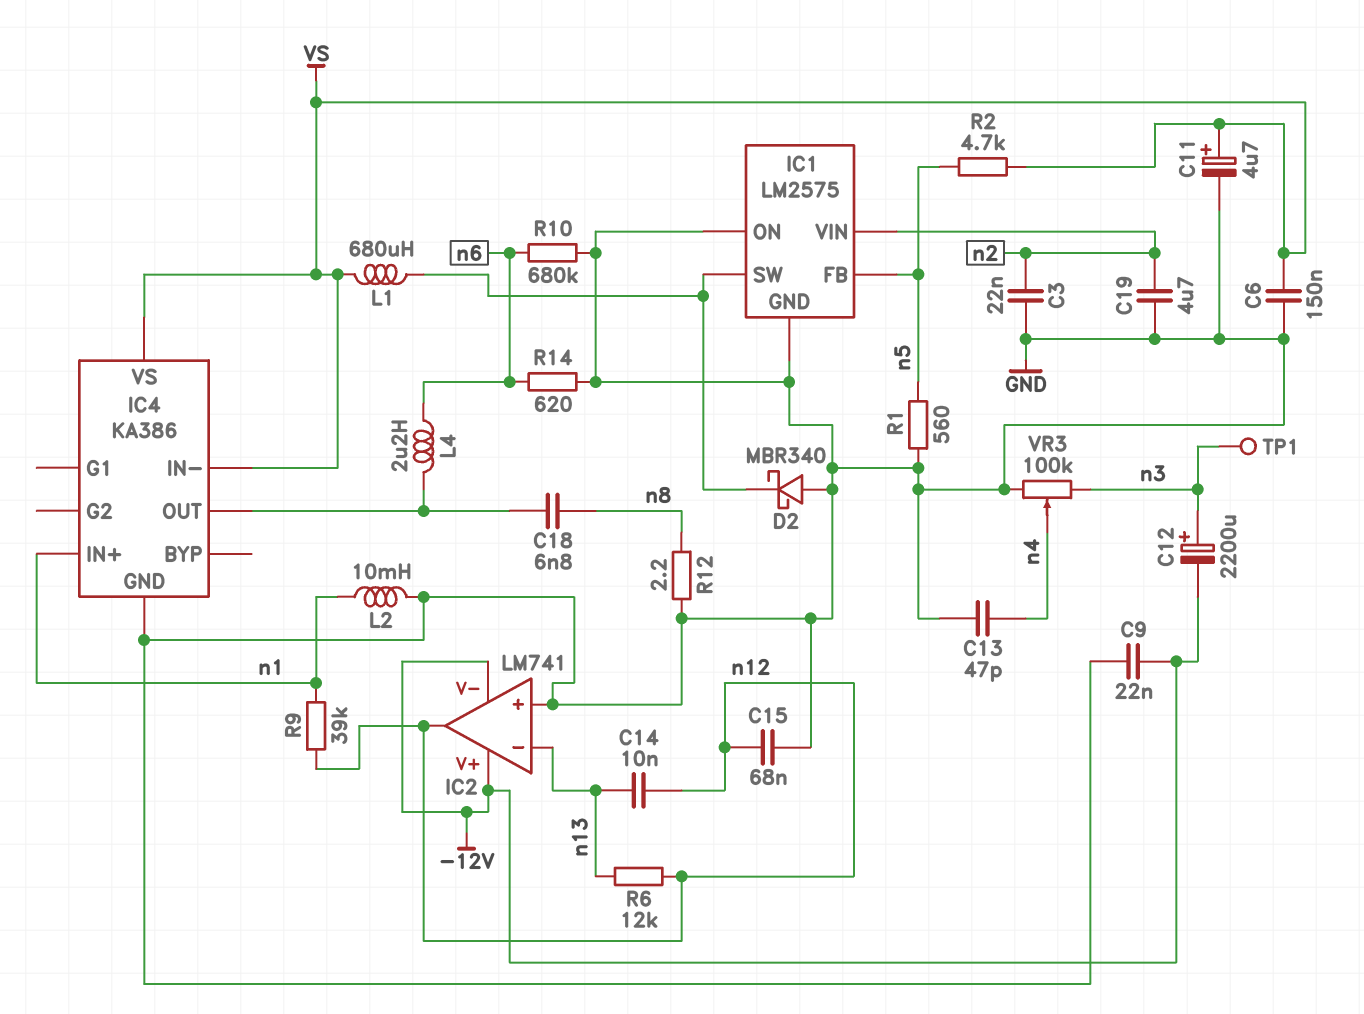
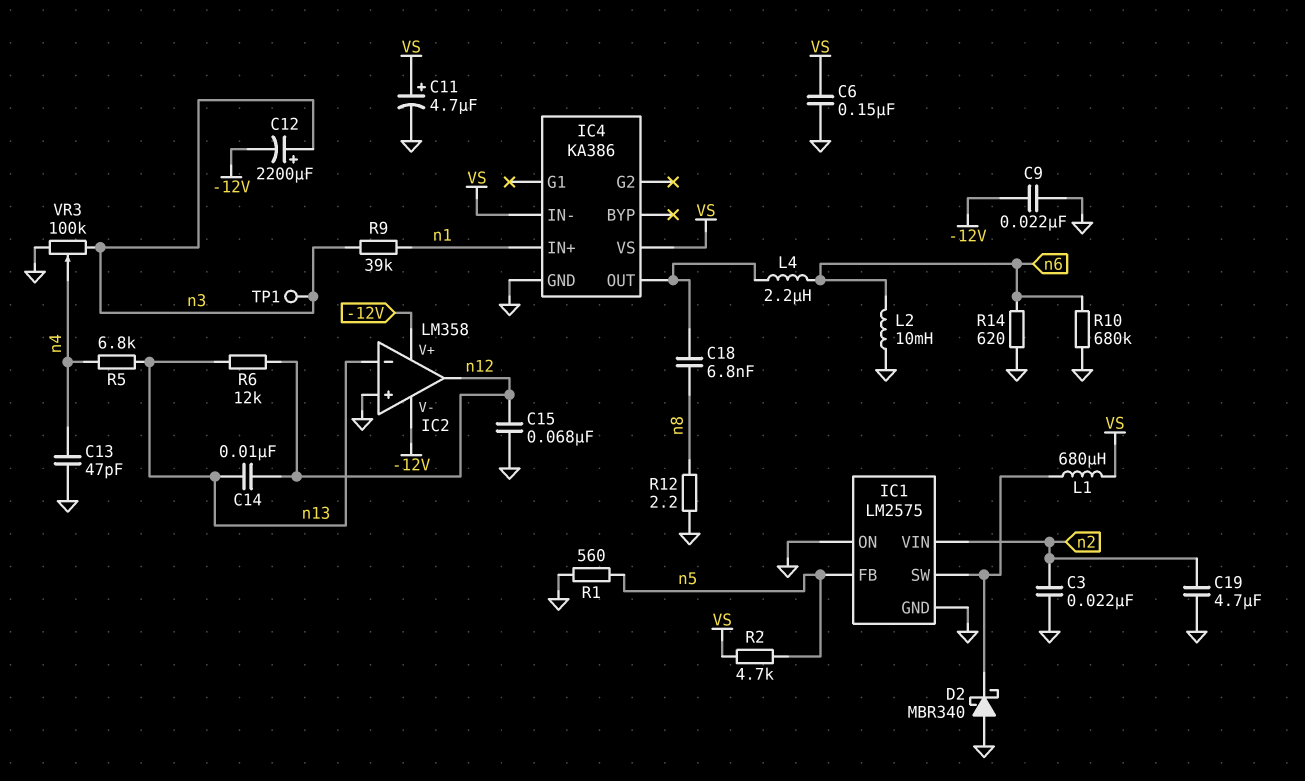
IC2: LM741 -> LM358
L2: 10mH (GND, n1) -> 10mH (GND, n6)
R5: none -> 6.8k (n4, n13)
R9: 39k (n1, n12) -> 39k (n1, n3)

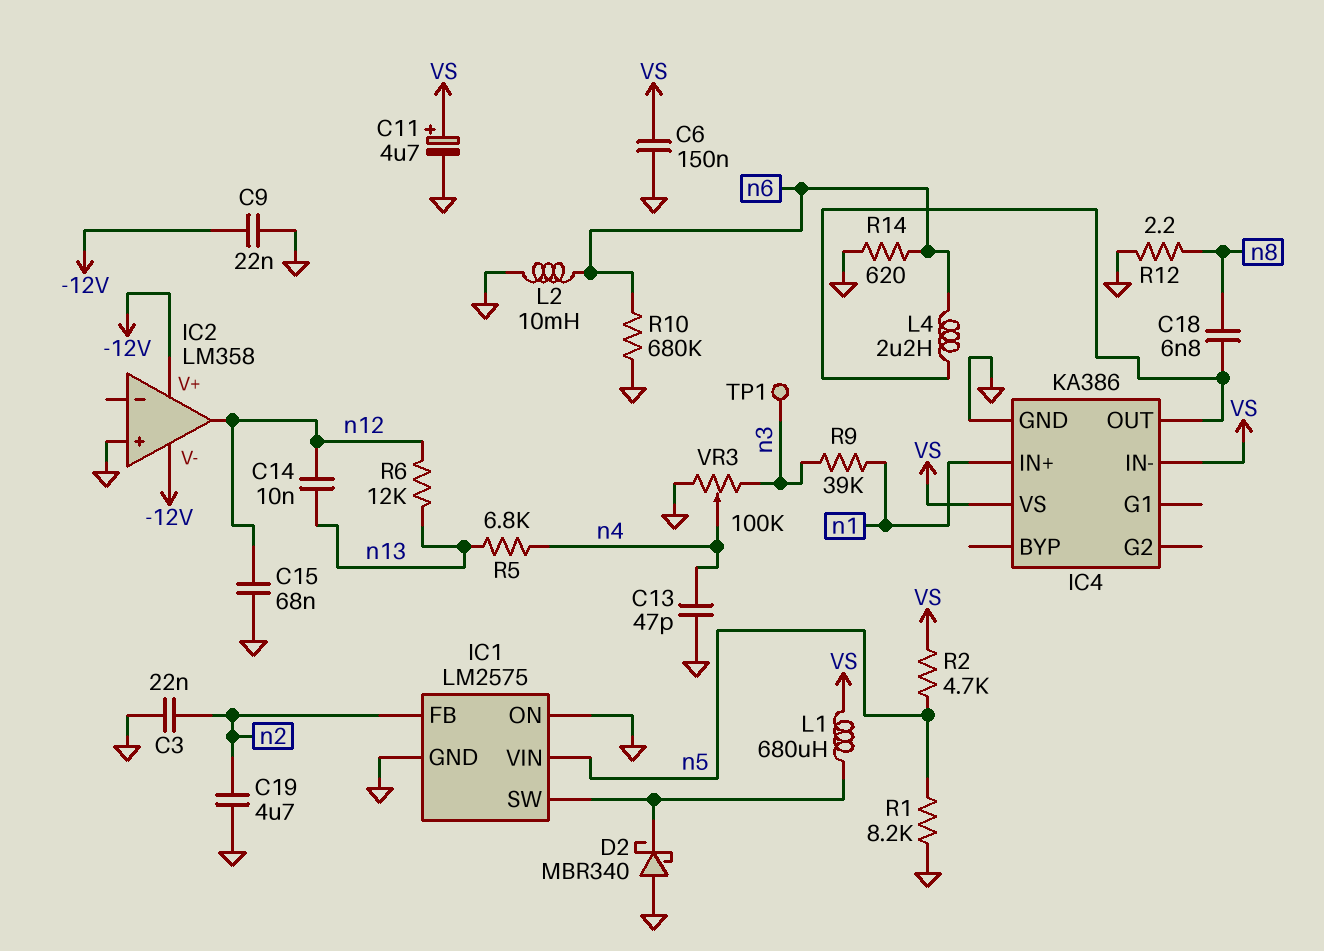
C12: 2200uF (plus n3, minus -12V) -> none
IC1 pin FB: n5 -> n2
IC1 pin VIN: n2 -> n5
IC2 pin in-: n13 -> none
R1: 560 (GND, n5) -> 8.2k (GND, n5)

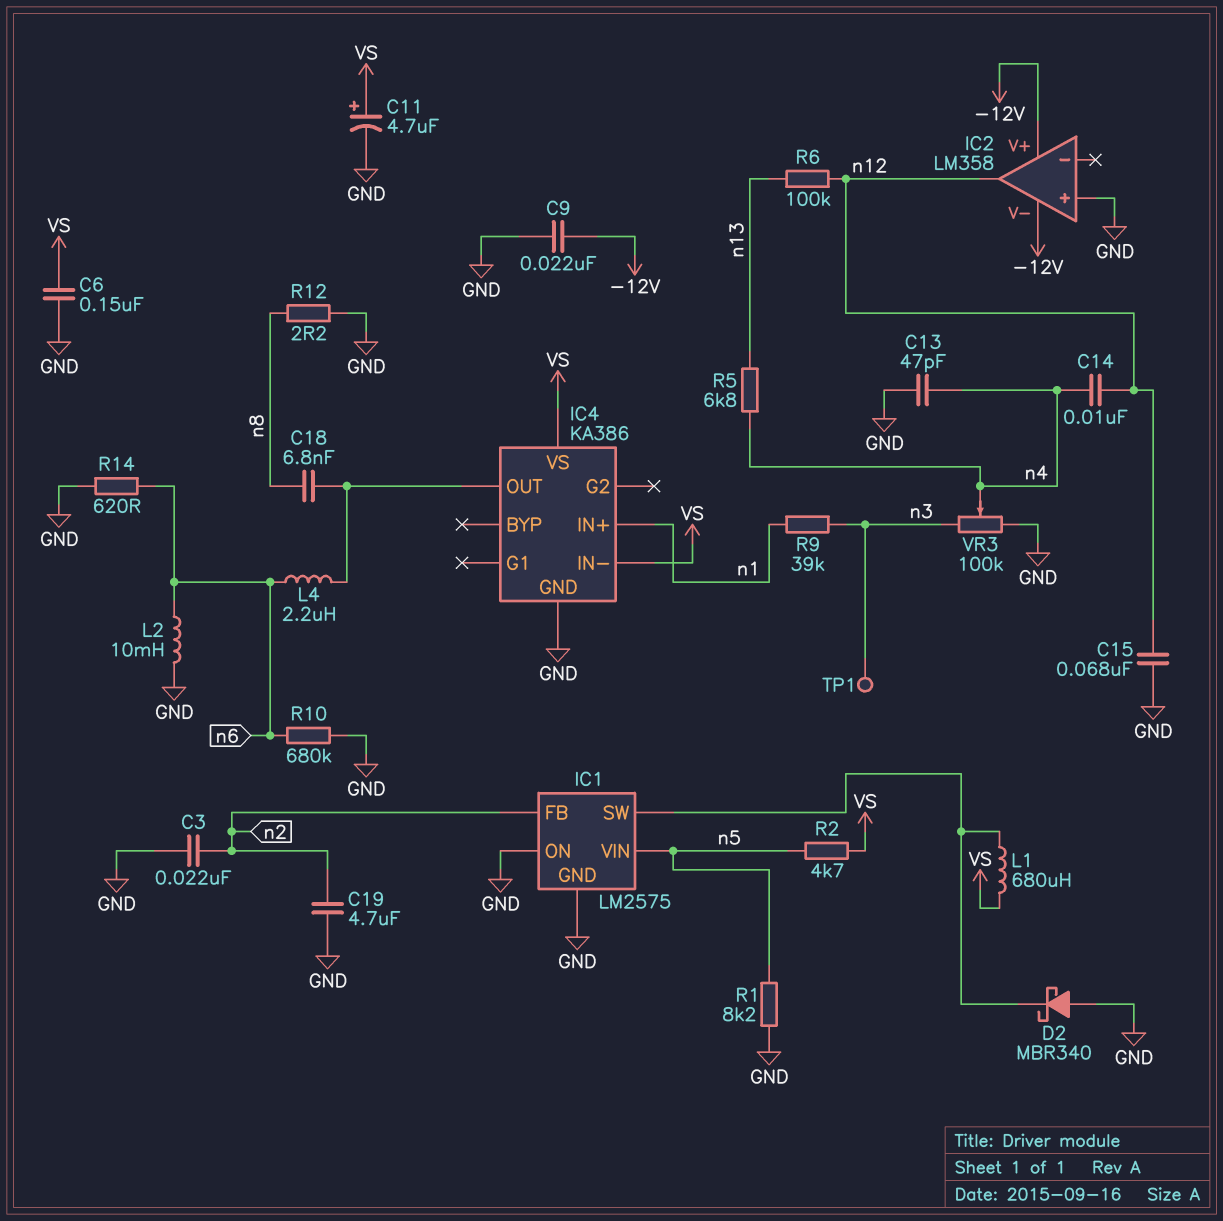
C14: 10nF (n12, n13) -> 10nF (n4, n12)
R6: 12k (n12, n13) -> 100k (n12, n13)

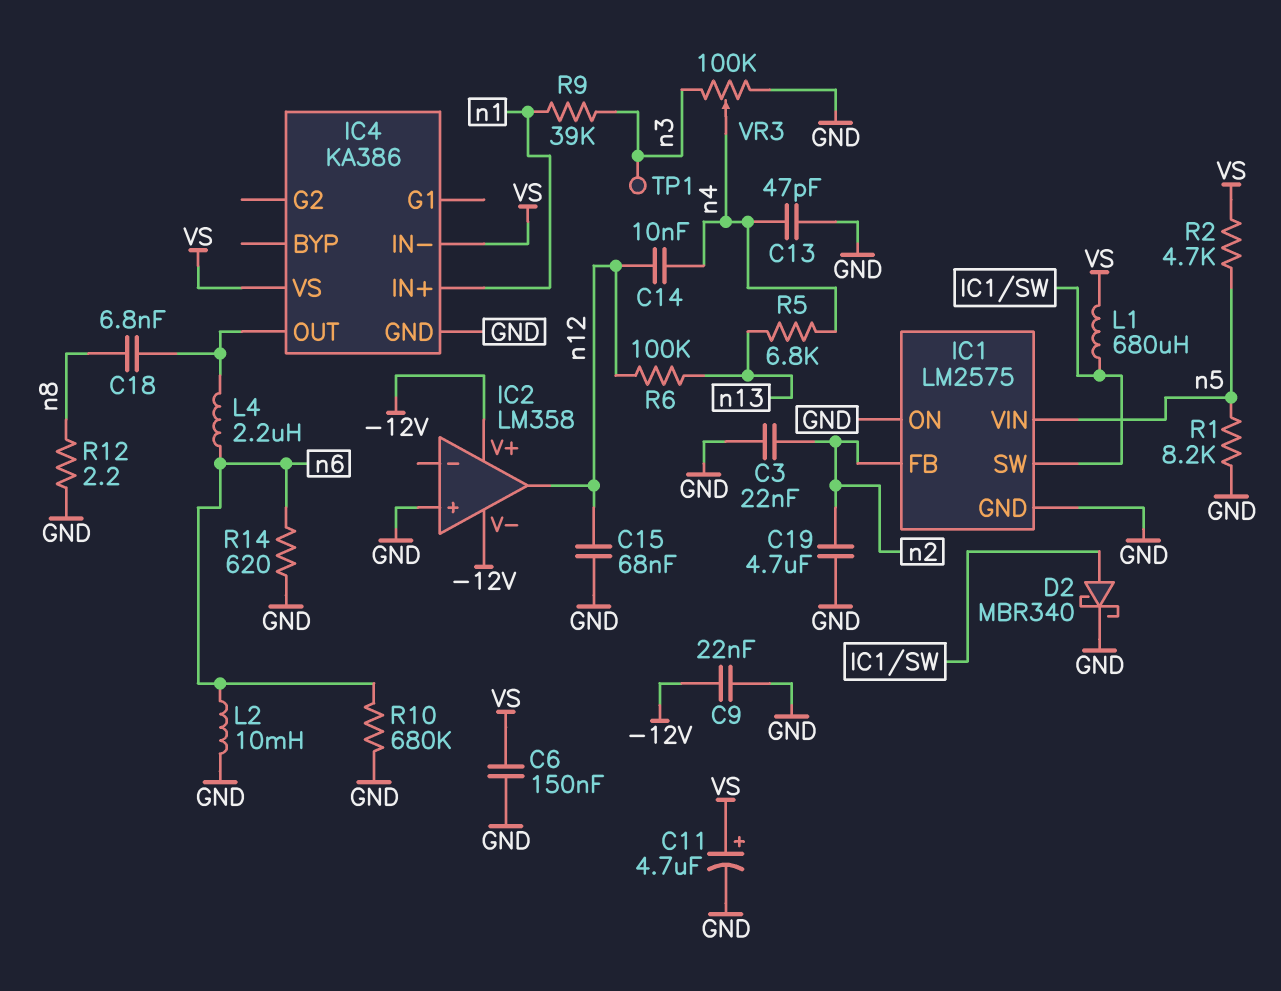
D2: schottky MBR340 (A GND, K IC1/SW) -> schottky MBR340 (A IC1/SW, K GND)

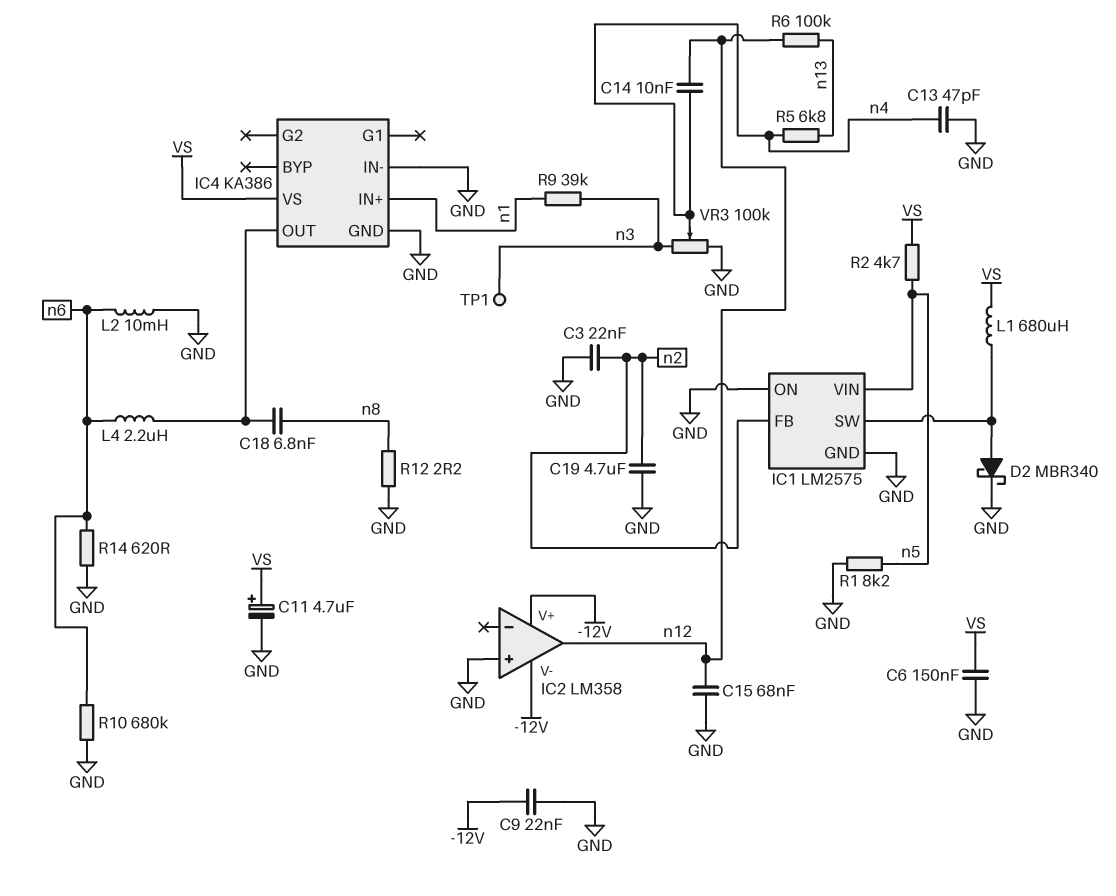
IC4 pin IN-: VS -> GND

